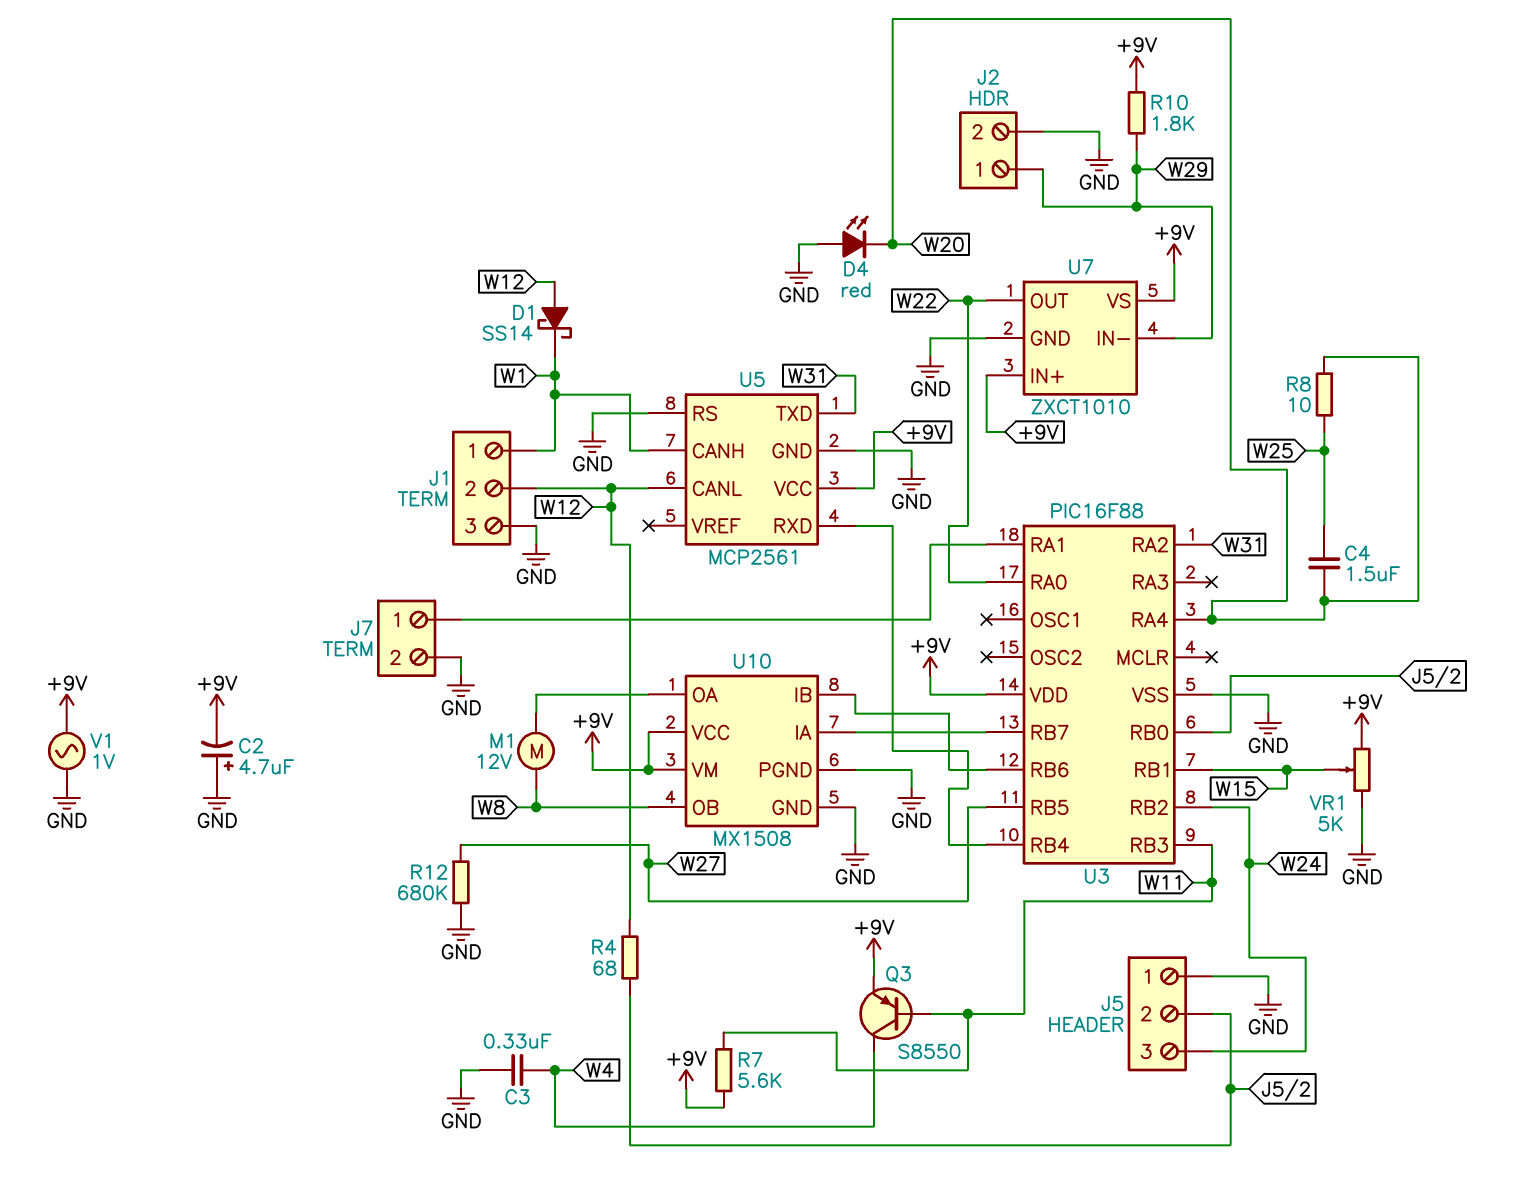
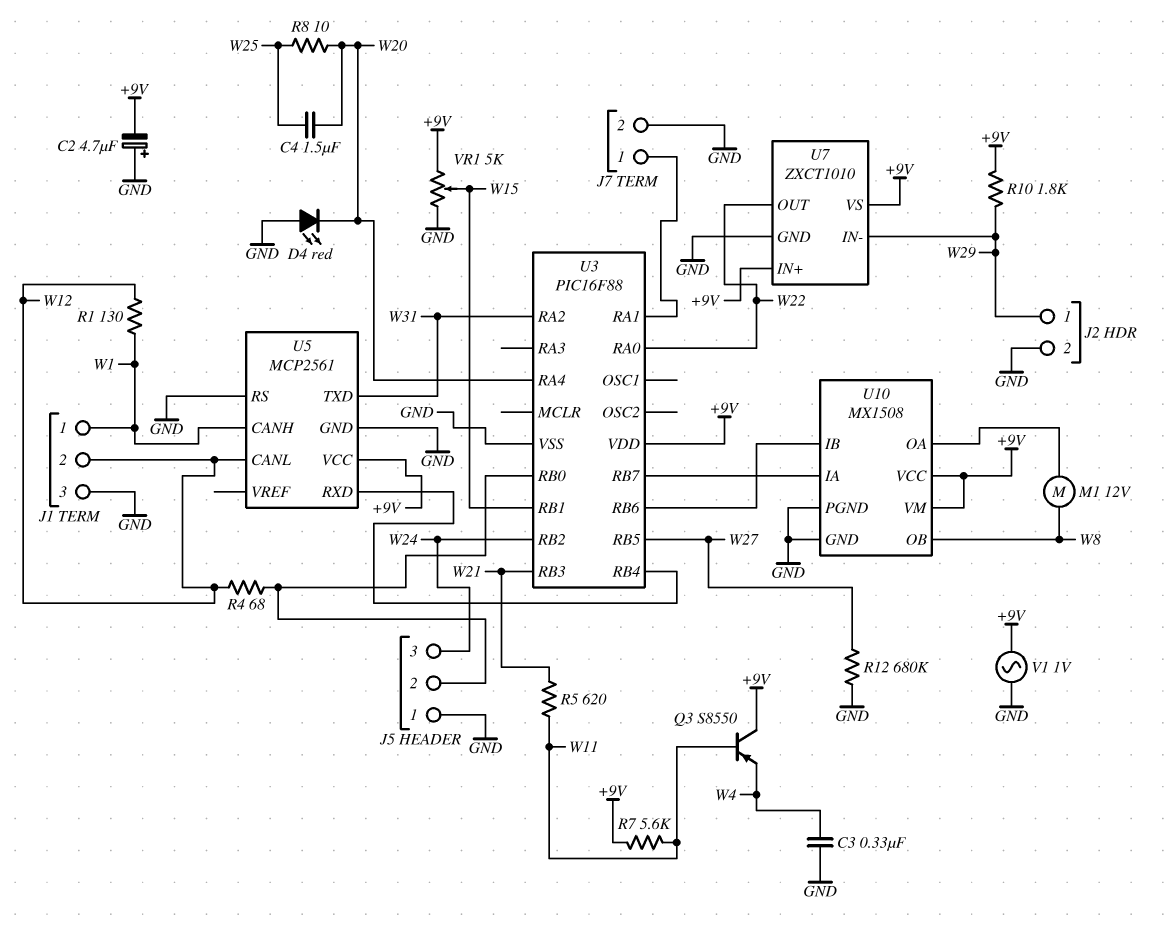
D1: schottky SS14 (A W12, K W1) -> none
Q3: PNP S8550 (B W11, C W4, E +9V) -> PNP S8550 (B W11, C +9V, E W4)
R1: none -> 130 (W1, W12)
R5: none -> 620 (W11, W21)
U3 pin RB3: W11 -> W21

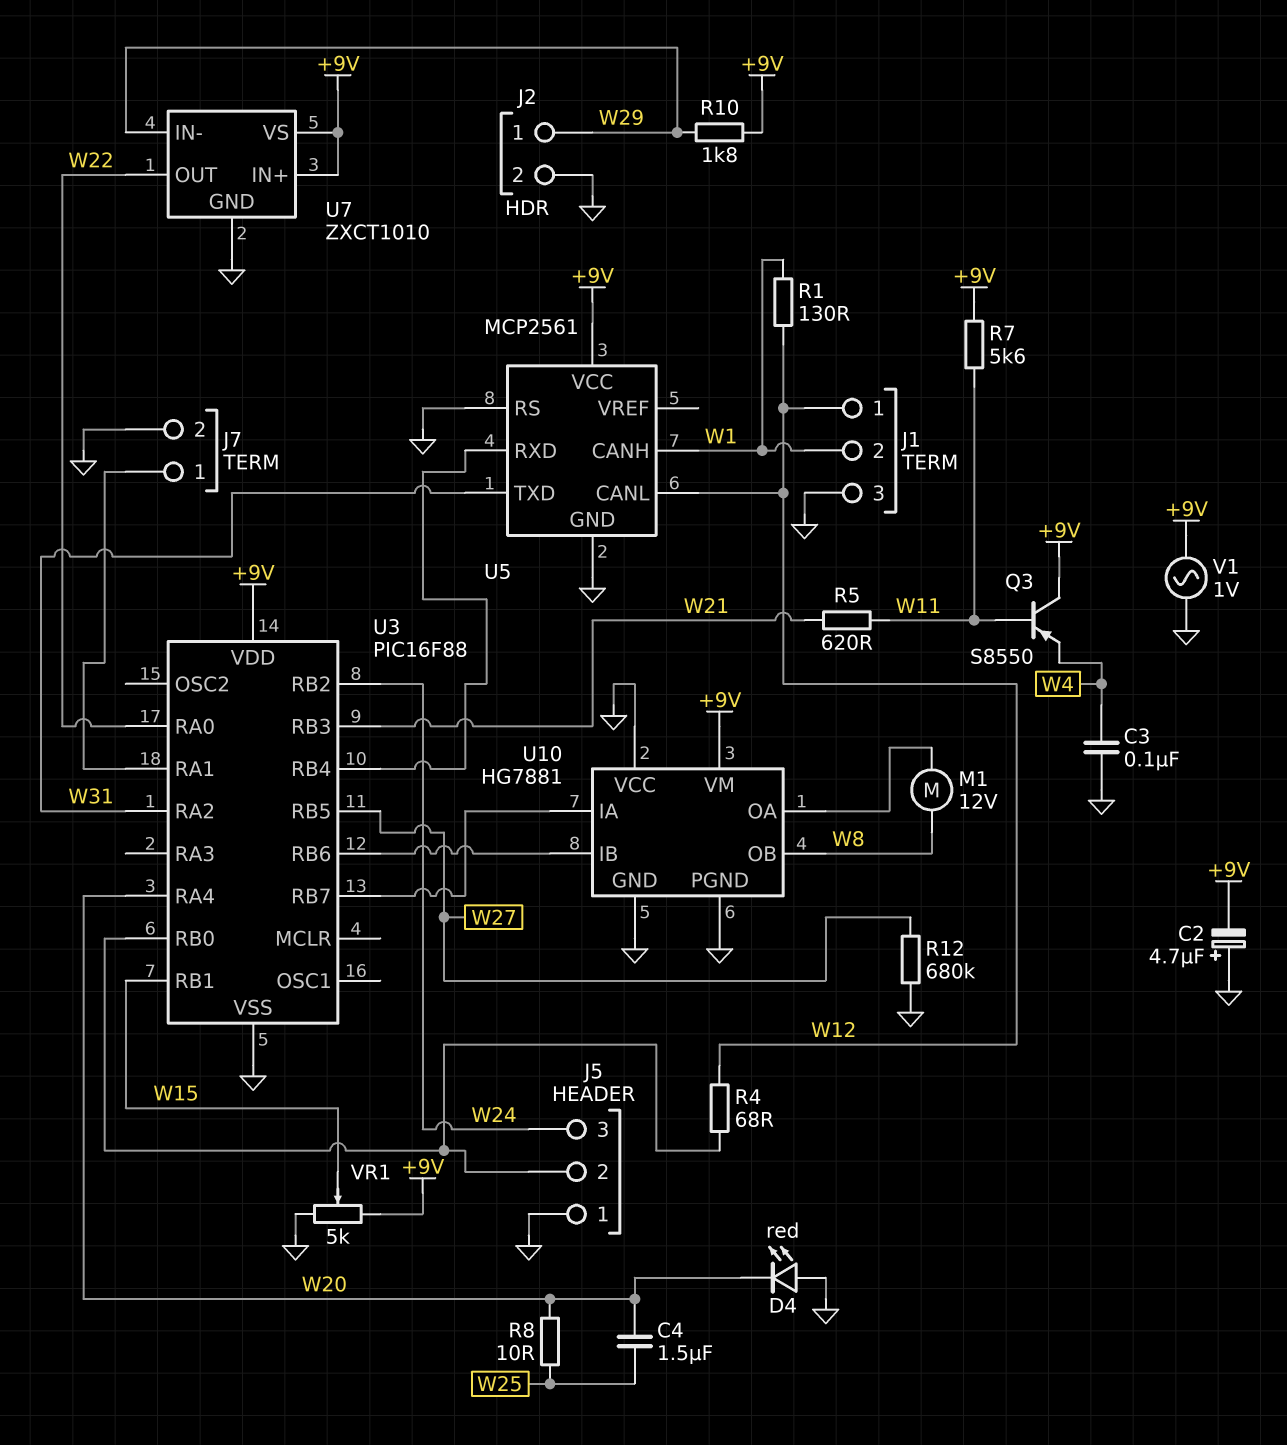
C3: 330nF (GND, W4) -> 100nF (GND, W4)
J1 pin 1: W1 -> W12
J1 pin 2: W12 -> W1
U10: MX1508 -> HG7881
U10 pin VCC: +9V -> GND

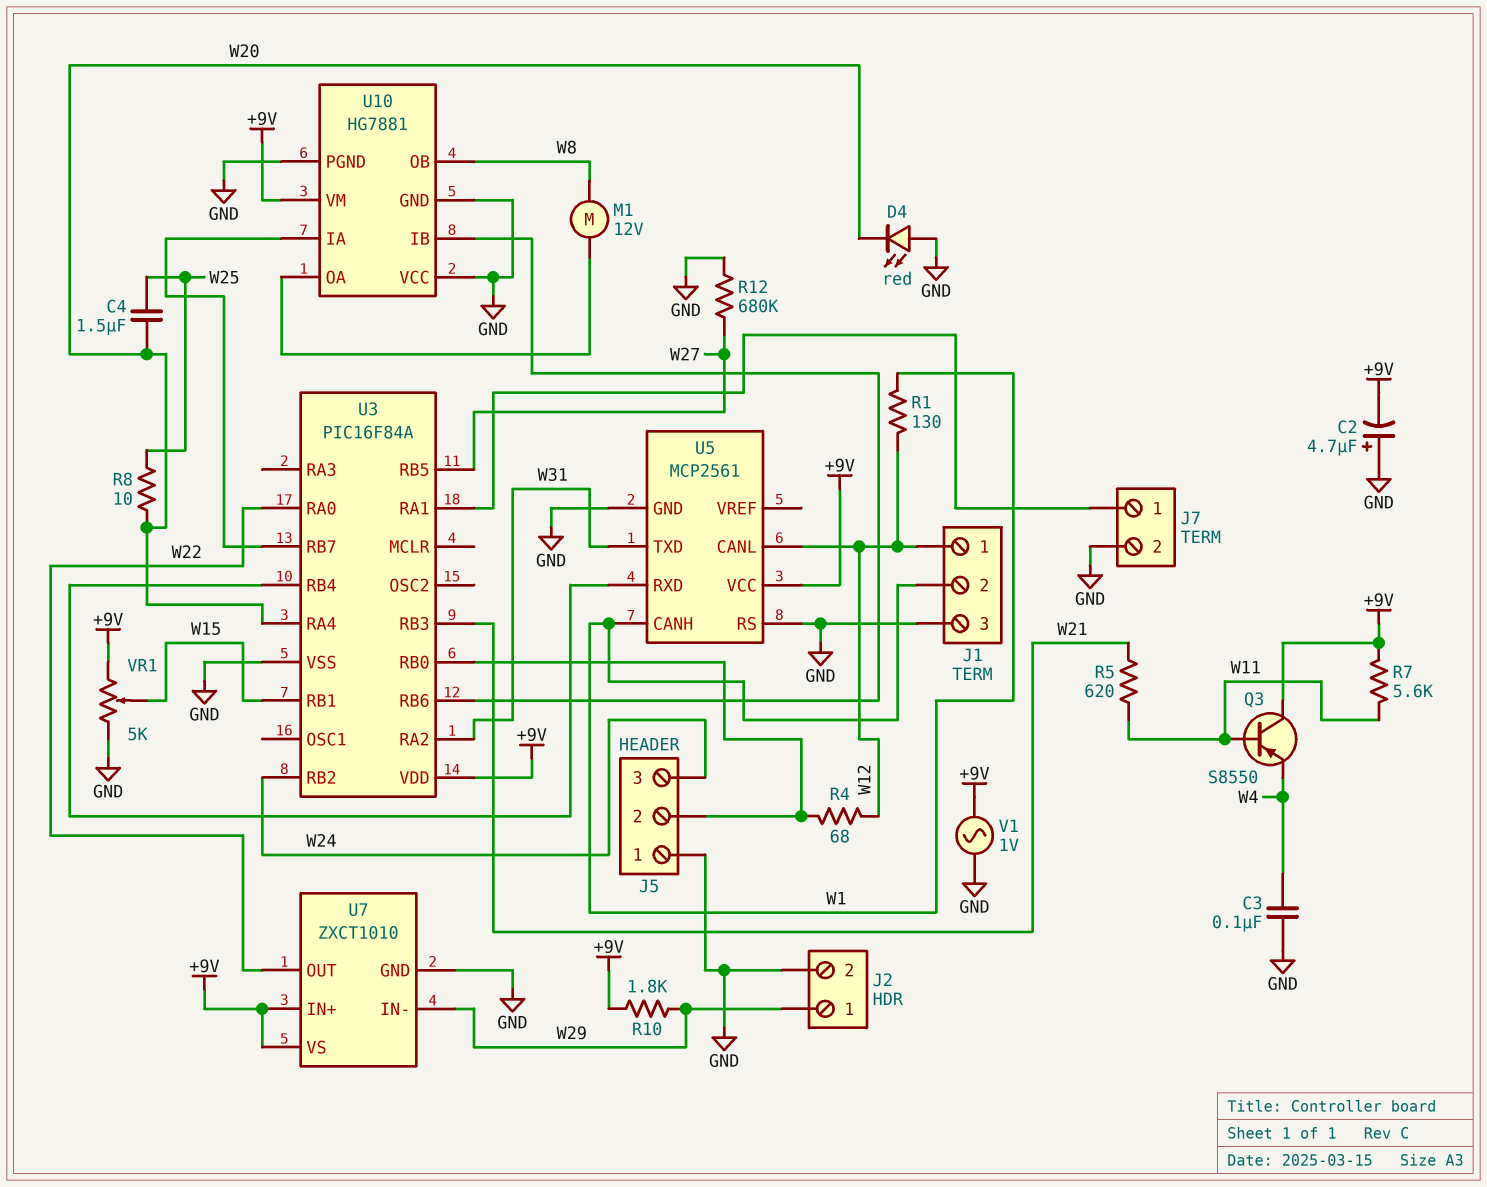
U3: PIC16F88 -> PIC16F84A

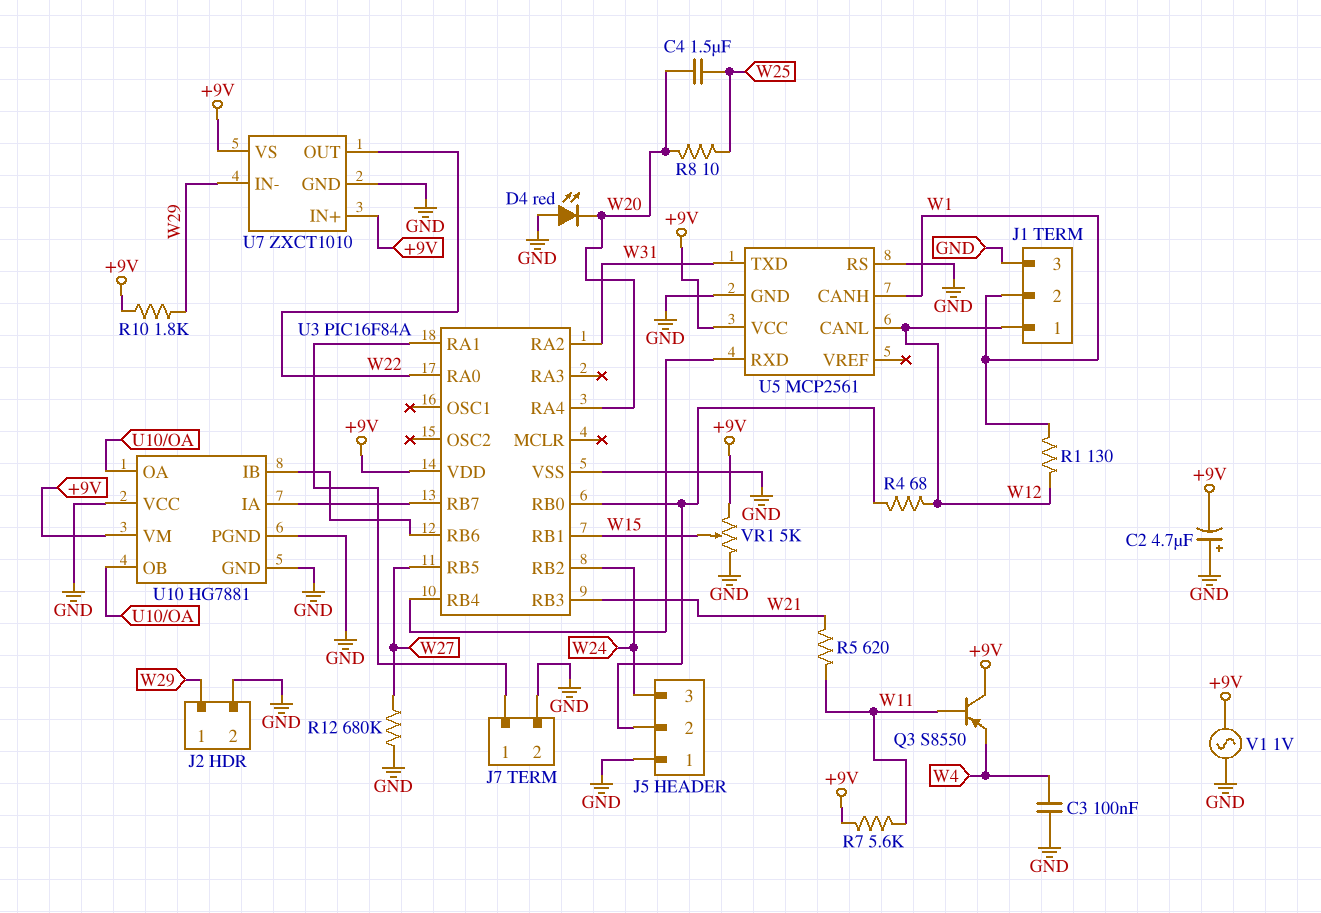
M1: motor 12V (U10/OA, W8) -> none
U10 pin OB: W8 -> U10/OA

